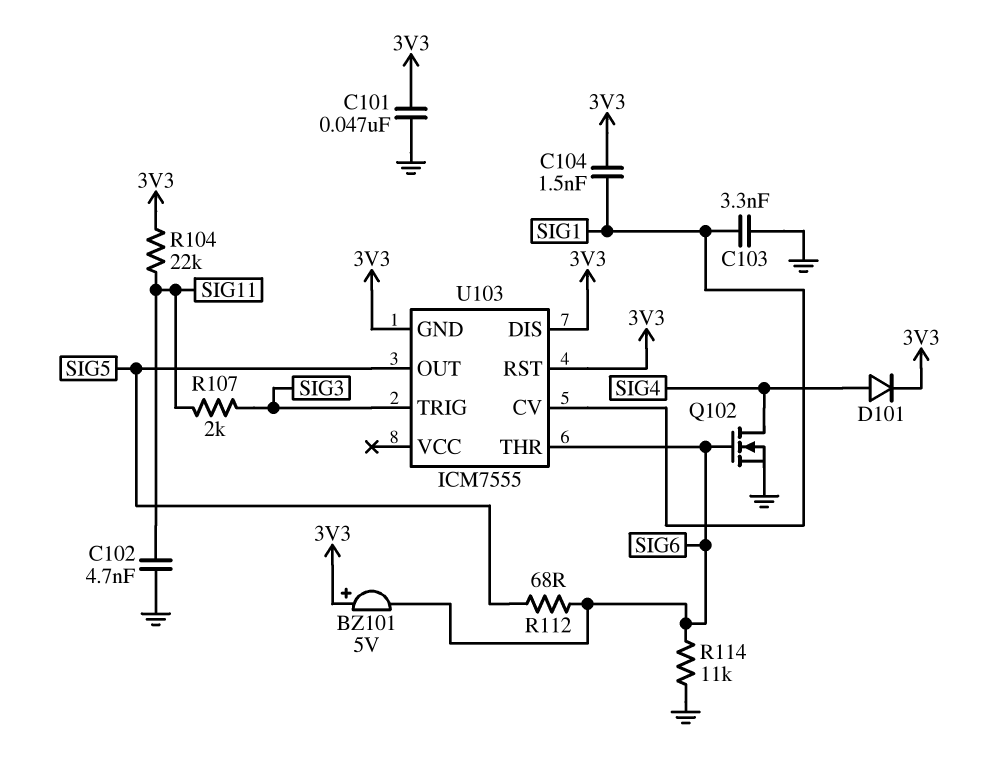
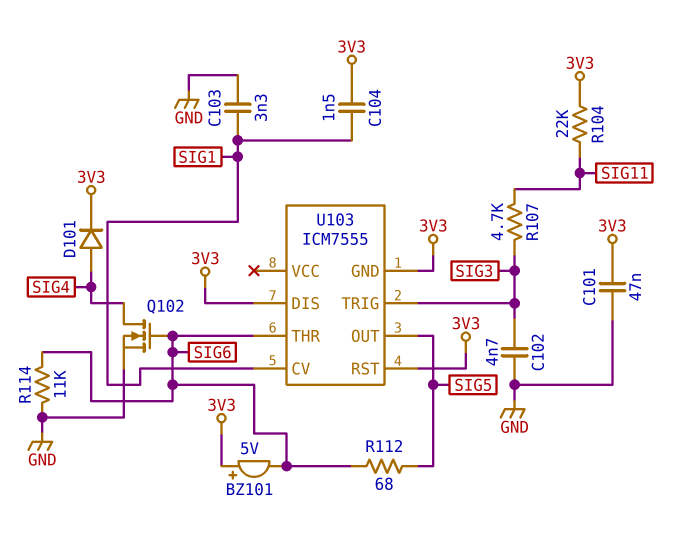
C102: 4.7nF (GND, SIG11) -> 4.7nF (GND, SIG3)
R107: 2k (SIG3, SIG11) -> 4.7k (SIG3, SIG11)

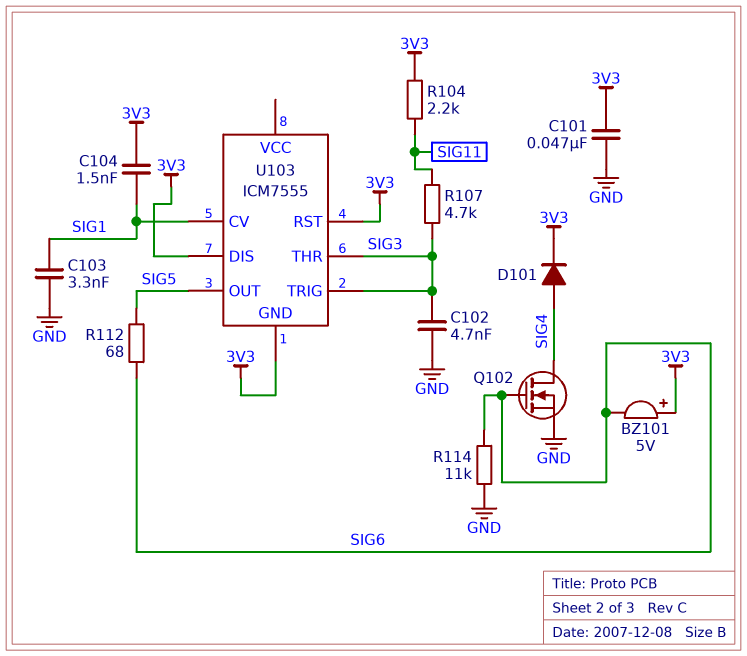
R104: 22k (3V3, SIG11) -> 2.2k (3V3, SIG11)
U103 pin THR: SIG6 -> SIG3

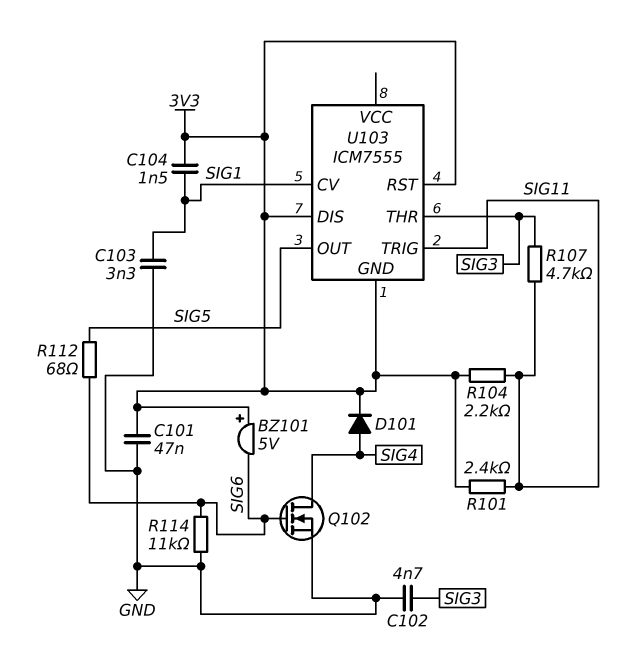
R101: none -> 2.4k (3V3, SIG11)
U103 pin TRIG: SIG3 -> SIG11

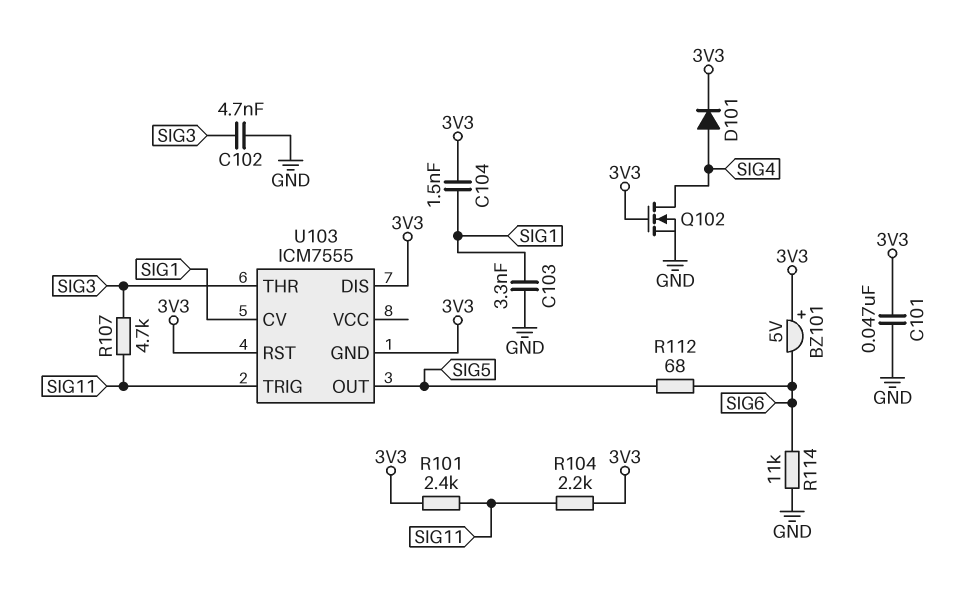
Q102: NMOS (G SIG6, D SIG4, S GND) -> NMOS (G 3V3, D SIG4, S GND)

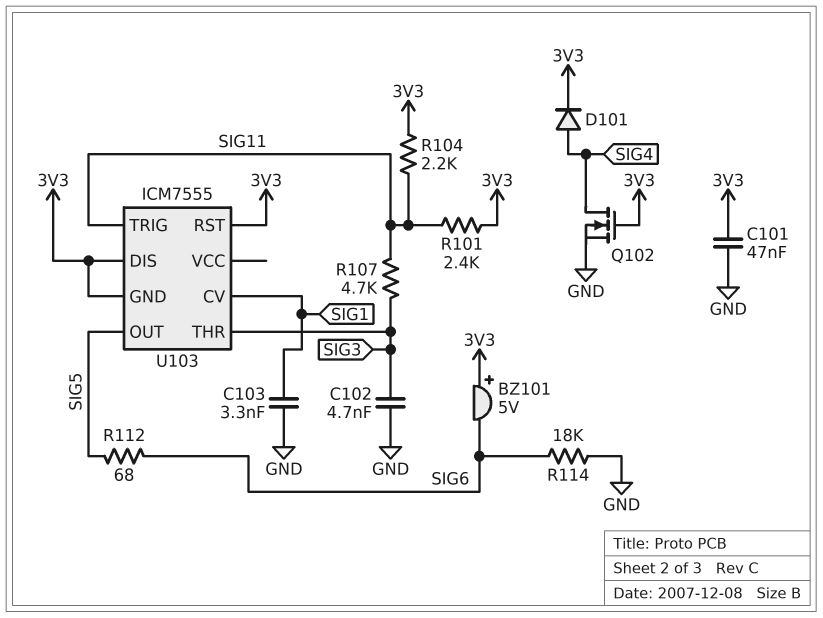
C104: 1.5nF (3V3, SIG1) -> none
R114: 11k (GND, SIG6) -> 18k (GND, SIG6)

